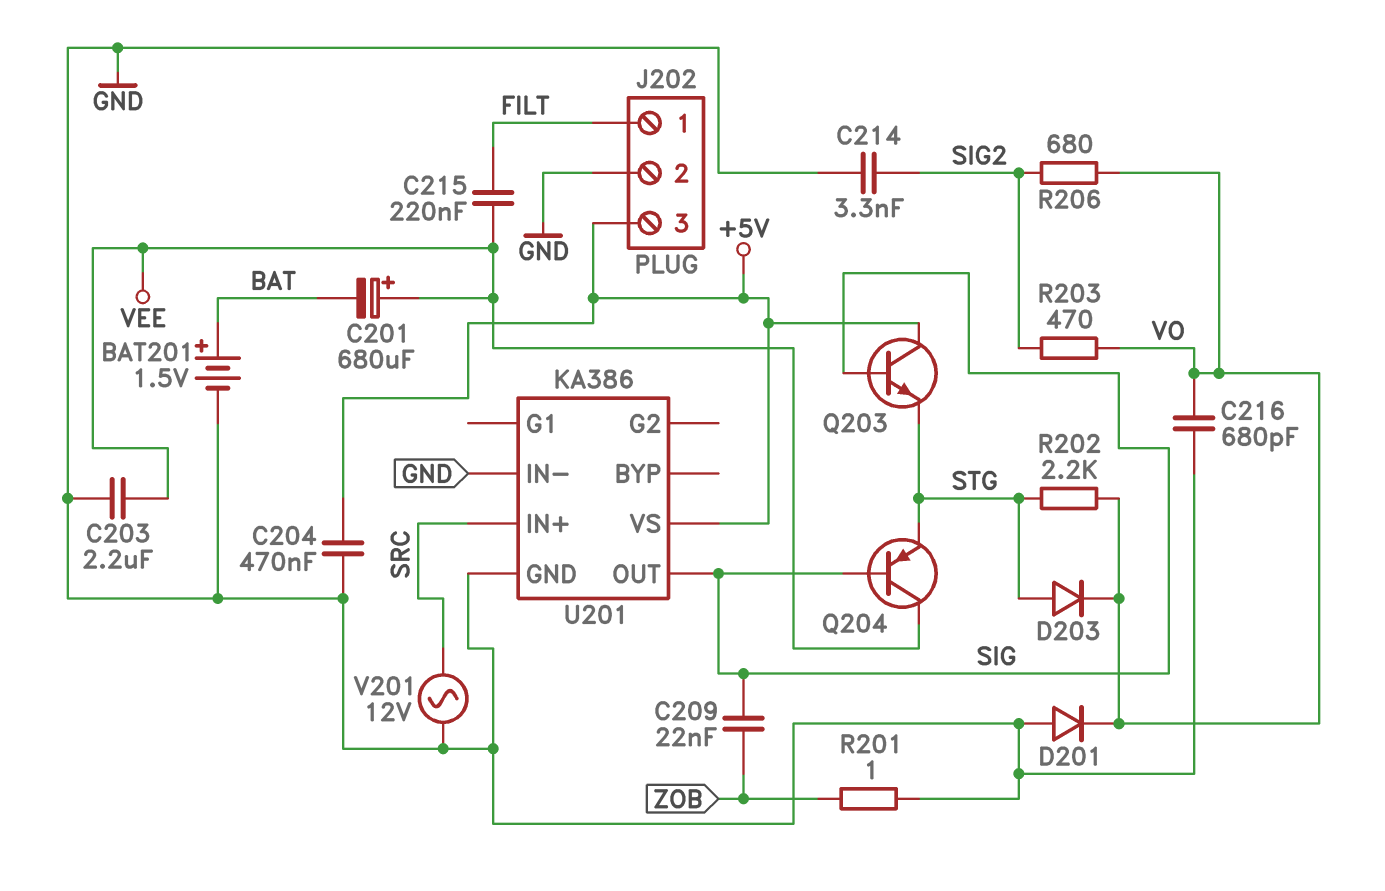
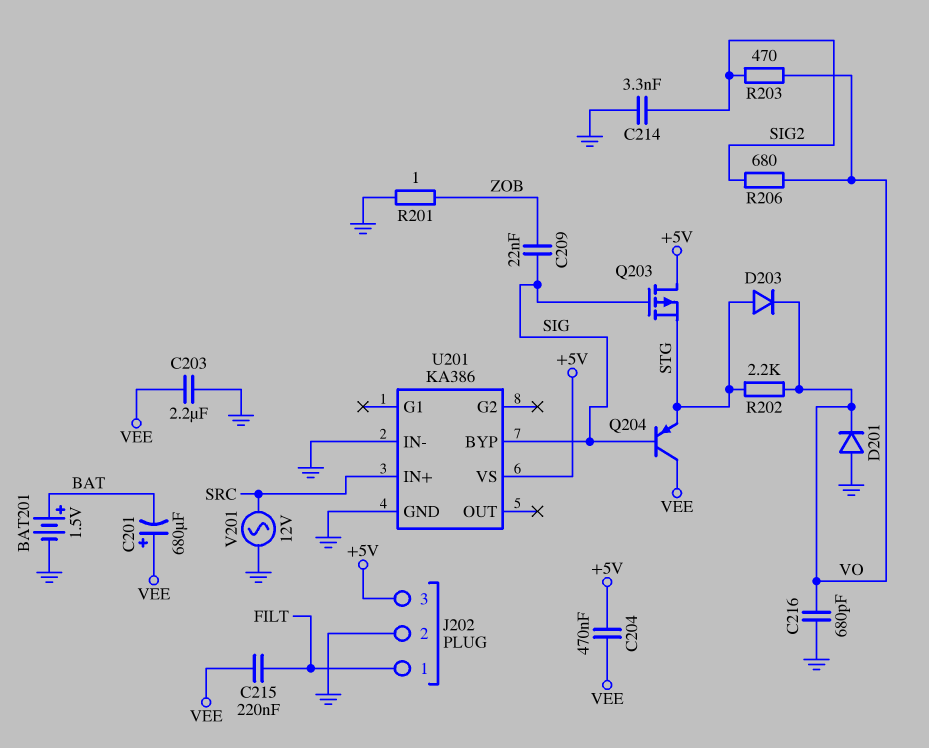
C204: 470nF (+5V, GND) -> 470nF (+5V, VEE)
Q203: NPN (B SIG, C +5V, E STG) -> PMOS (G SIG, D +5V, S STG)
U201 pin BYP: none -> SIG
U201 pin OUT: SIG -> none

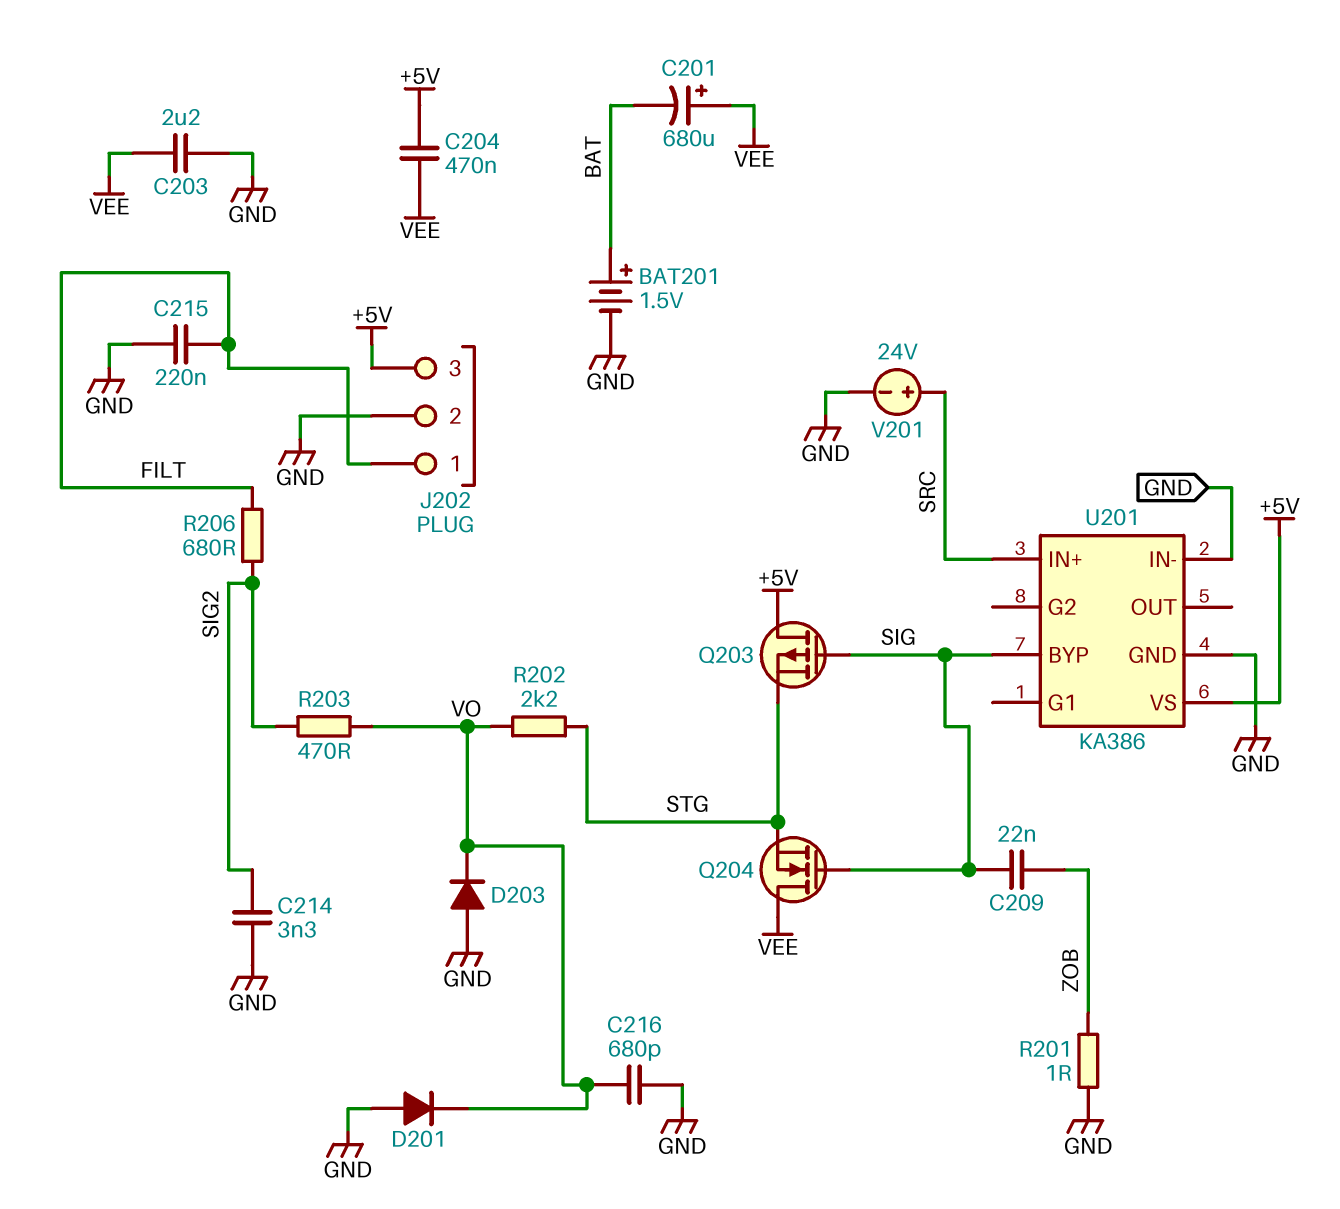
C215: 220nF (FILT, VEE) -> 220nF (FILT, GND)
D203: diode (A STG, K VO) -> diode (A GND, K VO)
Q204: PNP (B SIG, C VEE, E STG) -> NMOS (G SIG, D VEE, S STG)
R206: 680 (SIG2, VO) -> 680 (FILT, SIG2)
V201: AC 12V (GND, SRC) -> 24V (plus SRC, minus GND)

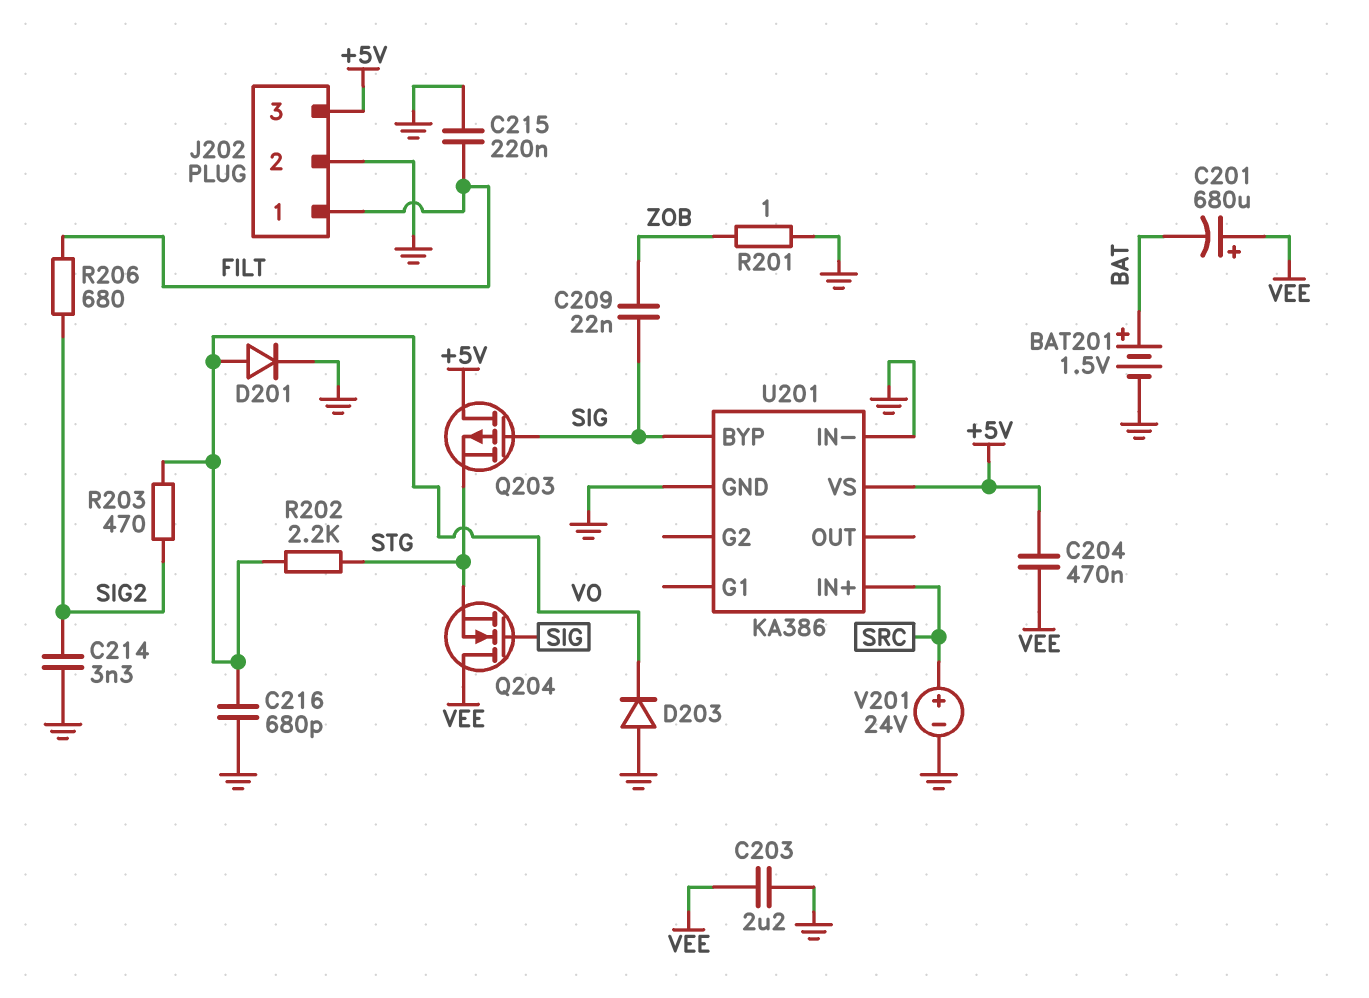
D201: diode (A GND, K VO) -> diode (A VO, K GND)

